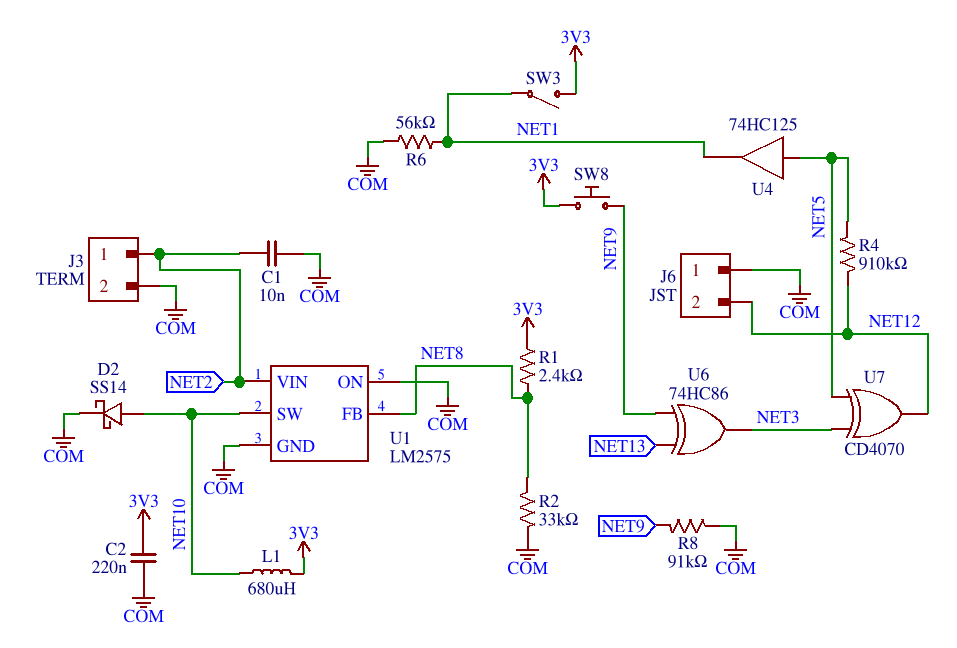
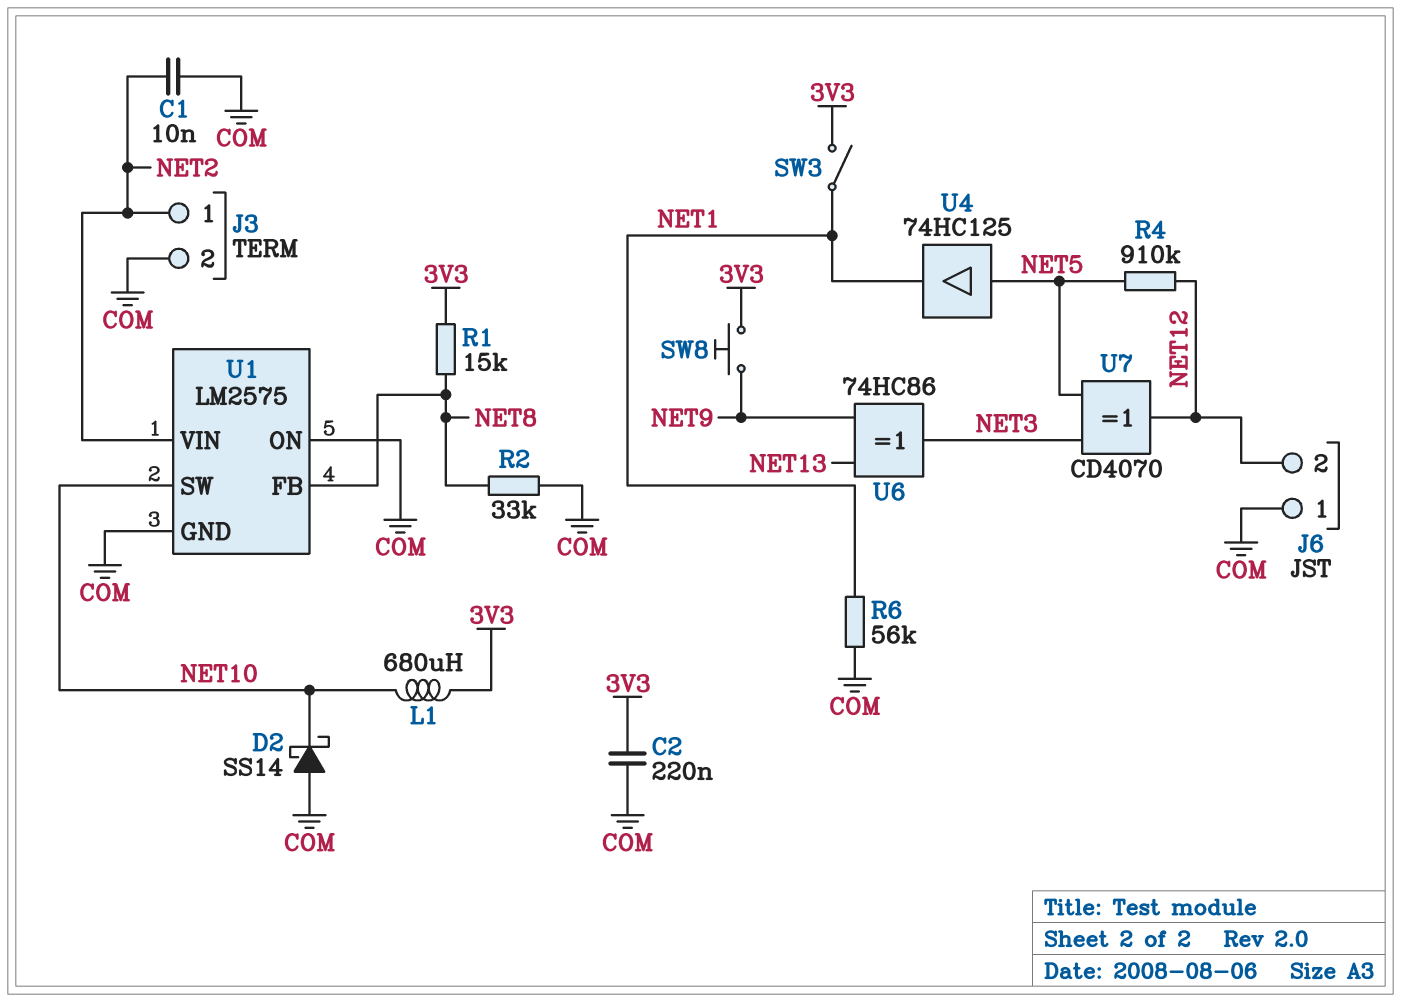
D2: schottky SS14 (A NET10, K COM) -> schottky SS14 (A COM, K NET10)
R1: 2.4k (3V3, NET8) -> 15k (3V3, NET8)
R8: 91k (COM, NET9) -> none

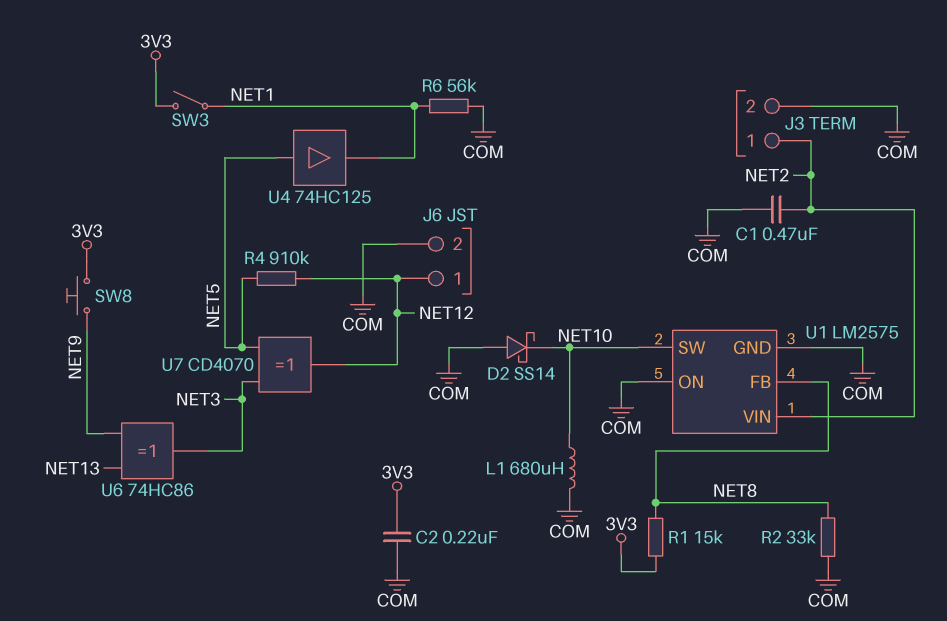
C1: 10nF (COM, NET2) -> 470nF (COM, NET2)
J6 pin 1: COM -> NET12
J6 pin 2: NET12 -> COM
L1: 680uH (3V3, NET10) -> 680uH (COM, NET10)

